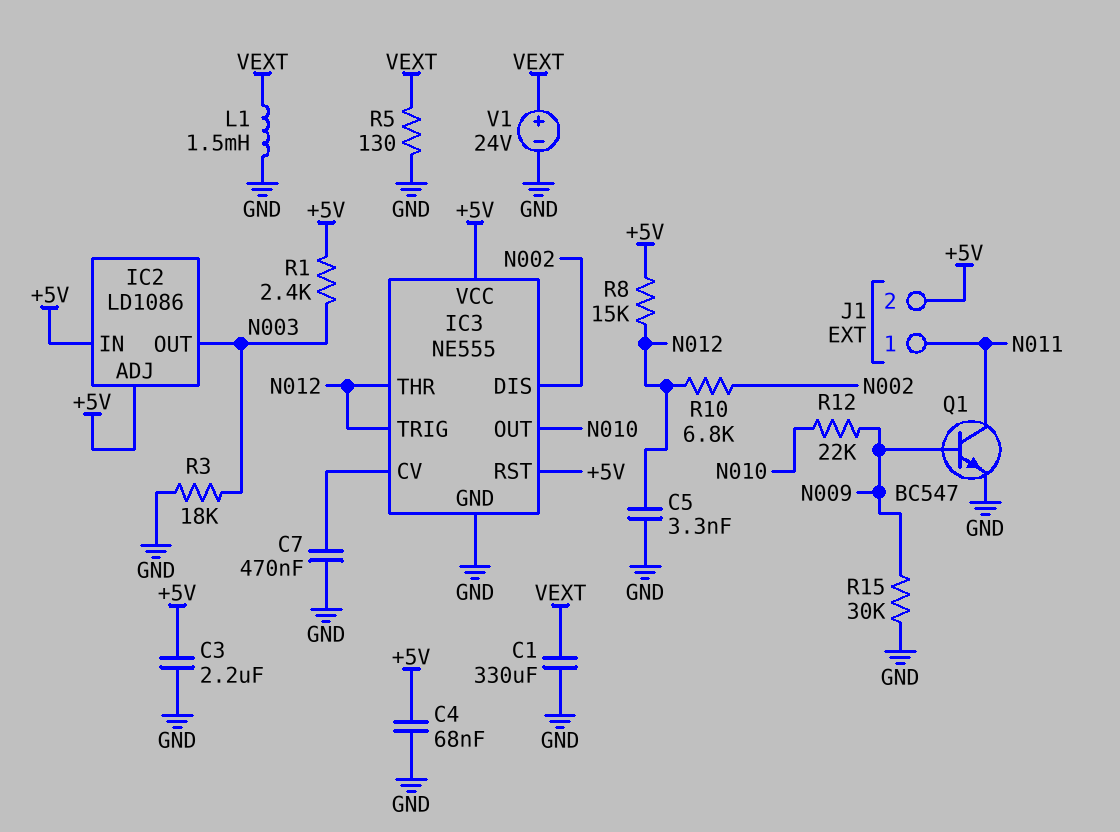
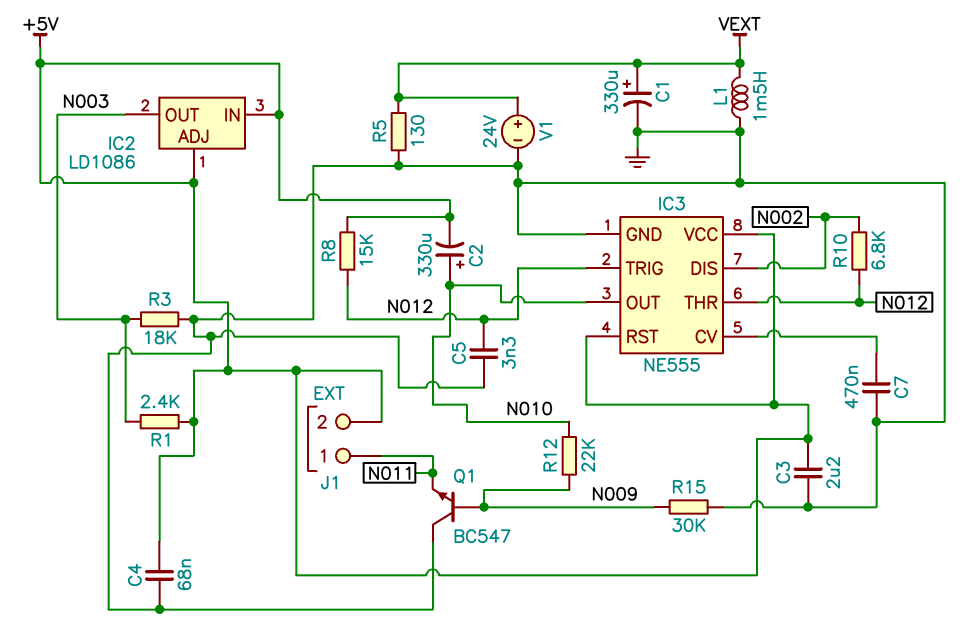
C1: 330uF (GND, VEXT) -> 330uF (plus VEXT, minus GND)
C2: none -> 330uF (plus N010, minus +5V)
Q1: NPN BC547 (B N009, C N011, E GND) -> NPN BC547 (B N009, C GND, E N011)

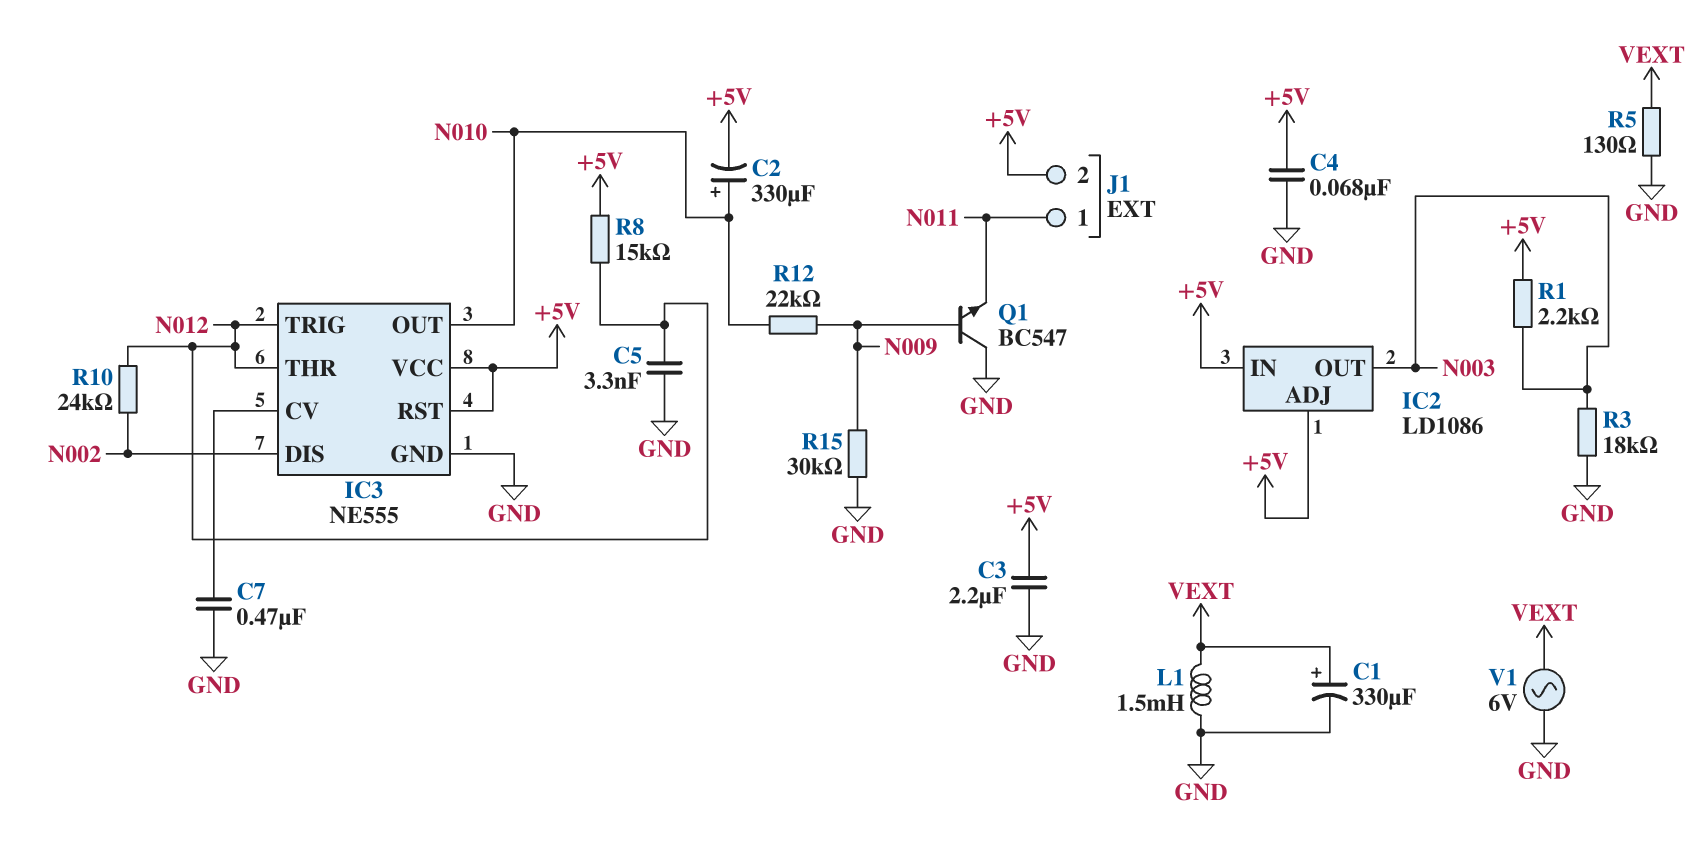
R1: 2.4k (+5V, N003) -> 2.2k (+5V, N003)
R10: 6.8k (N002, N012) -> 24k (N002, N012)
V1: 24V (plus VEXT, minus GND) -> AC 6V (GND, VEXT)

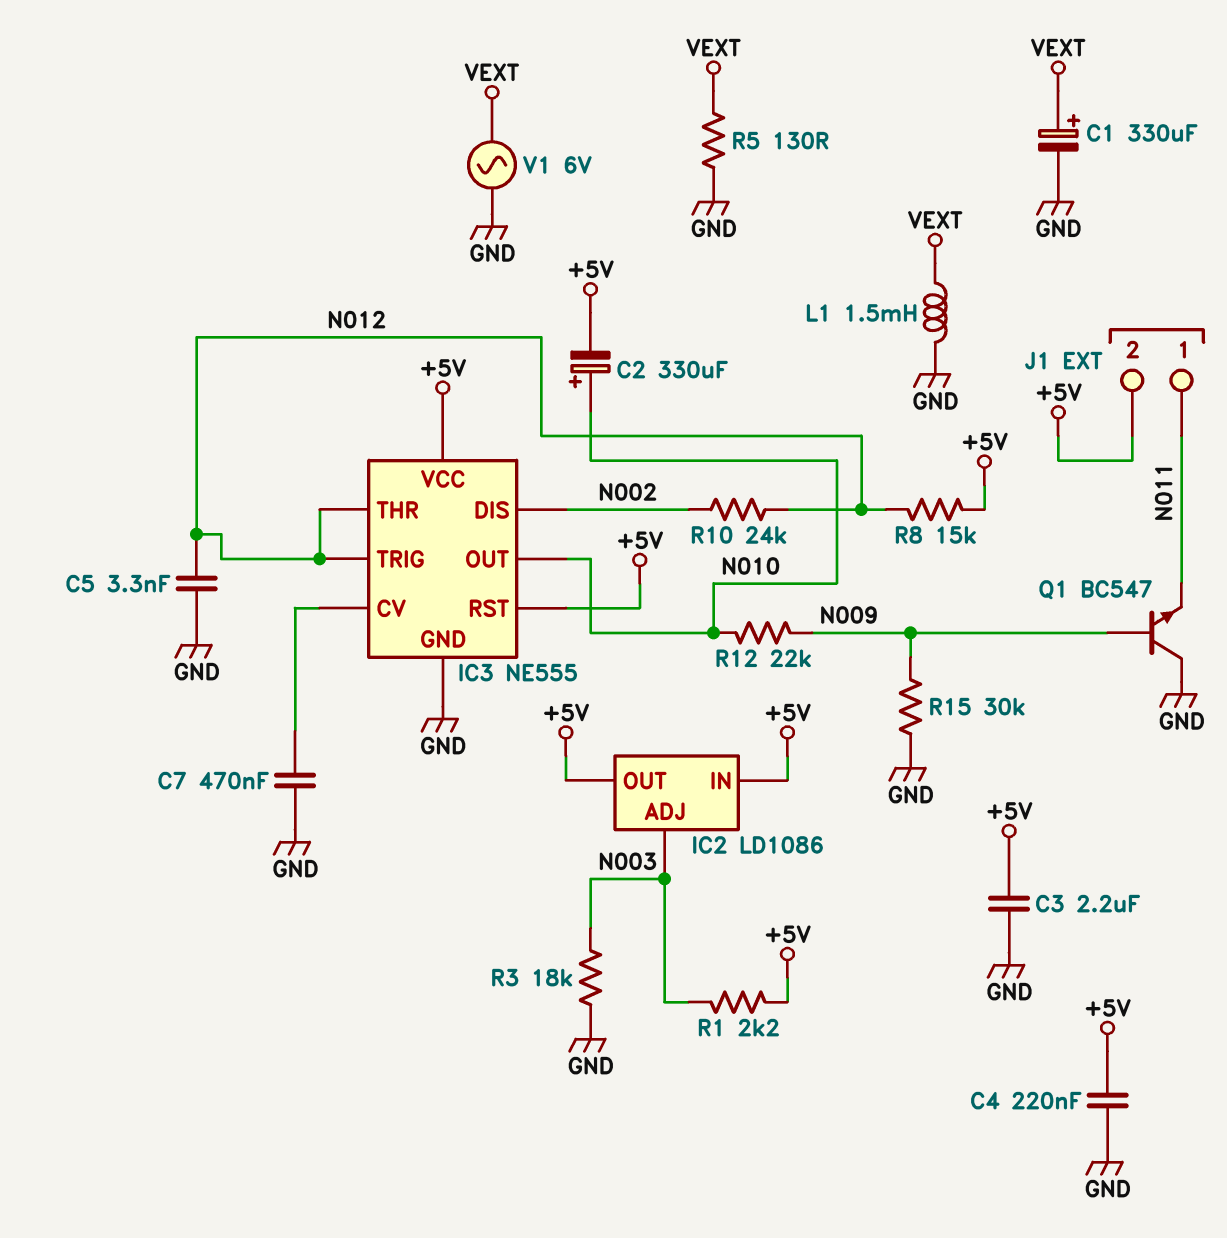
C4: 68nF (+5V, GND) -> 220nF (+5V, GND)
IC2 pin ADJ: +5V -> N003
IC2 pin OUT: N003 -> +5V

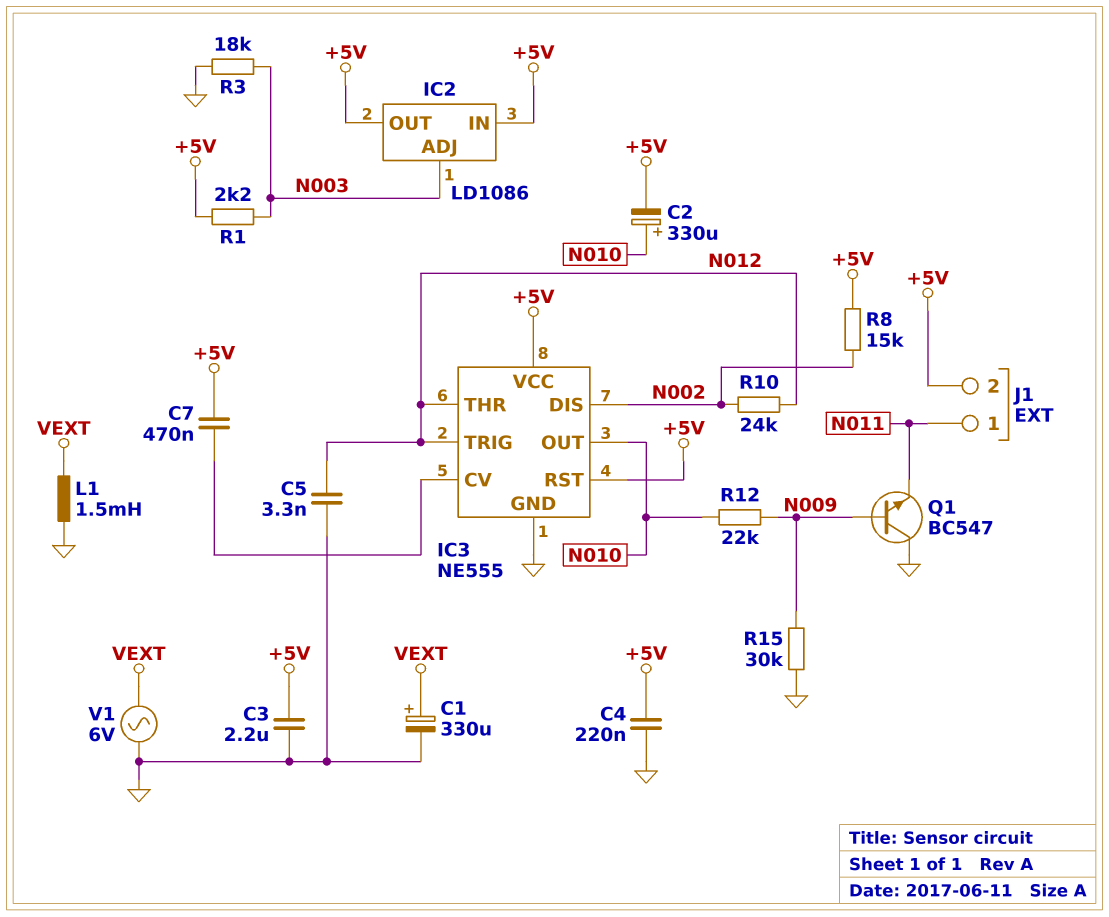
C7: 470nF (GND, IC3/CV) -> 470nF (+5V, IC3/CV)
R5: 130 (GND, VEXT) -> none
R8: 15k (+5V, N012) -> 15k (+5V, N002)

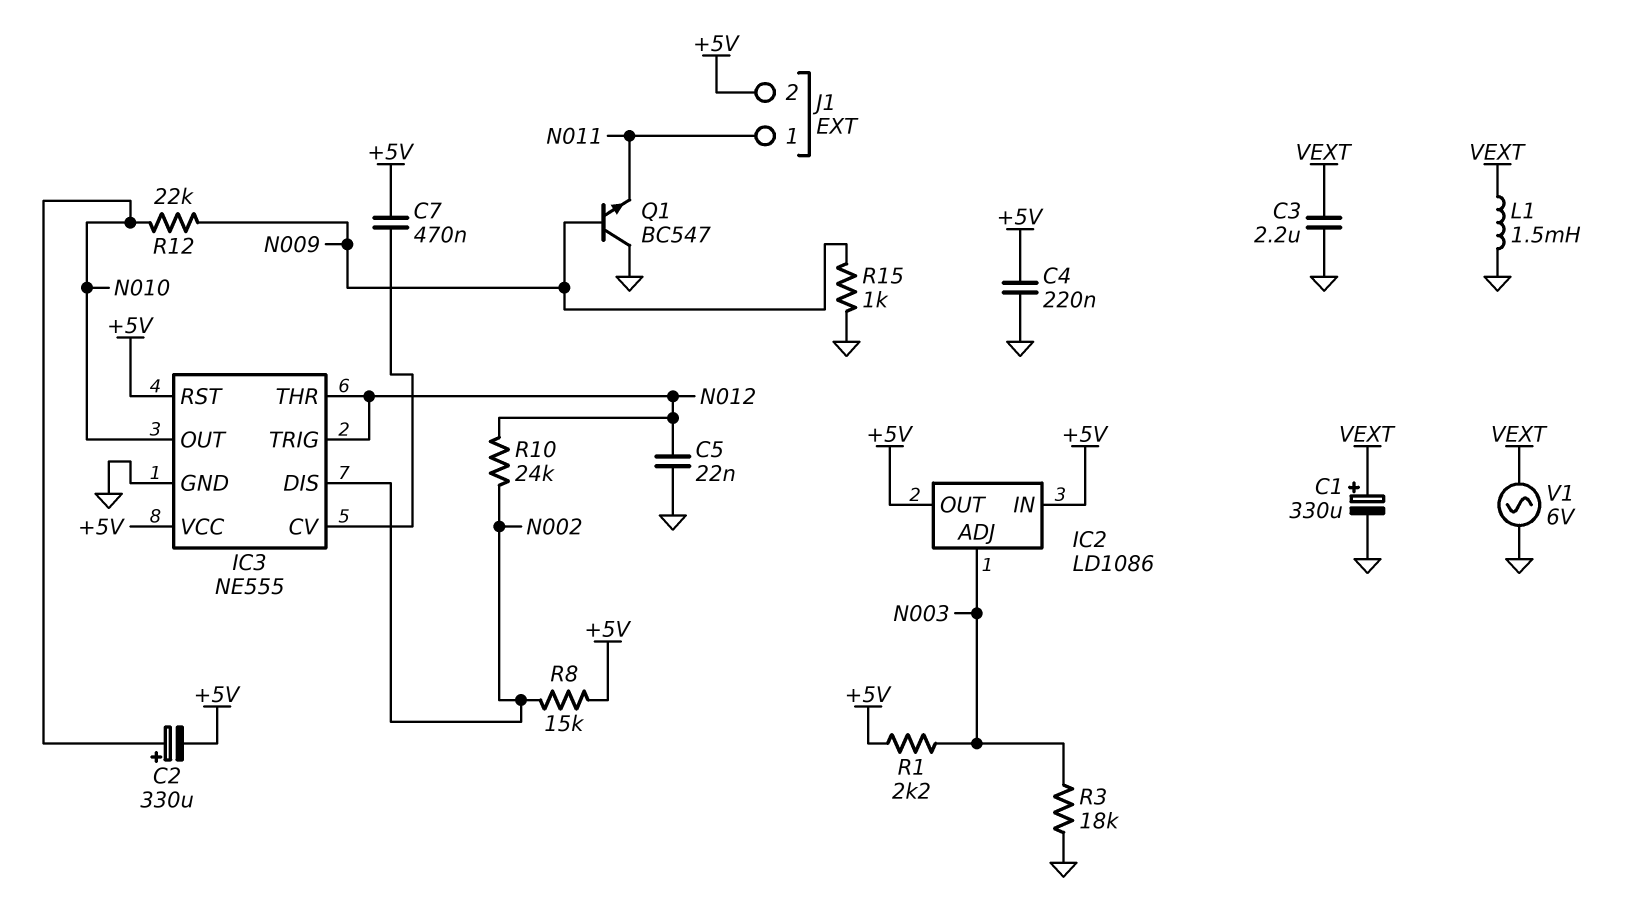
C3: 2.2uF (+5V, GND) -> 2.2uF (GND, VEXT)
C5: 3.3nF (GND, N012) -> 22nF (GND, N012)
R15: 30k (GND, N009) -> 1k (GND, N009)

